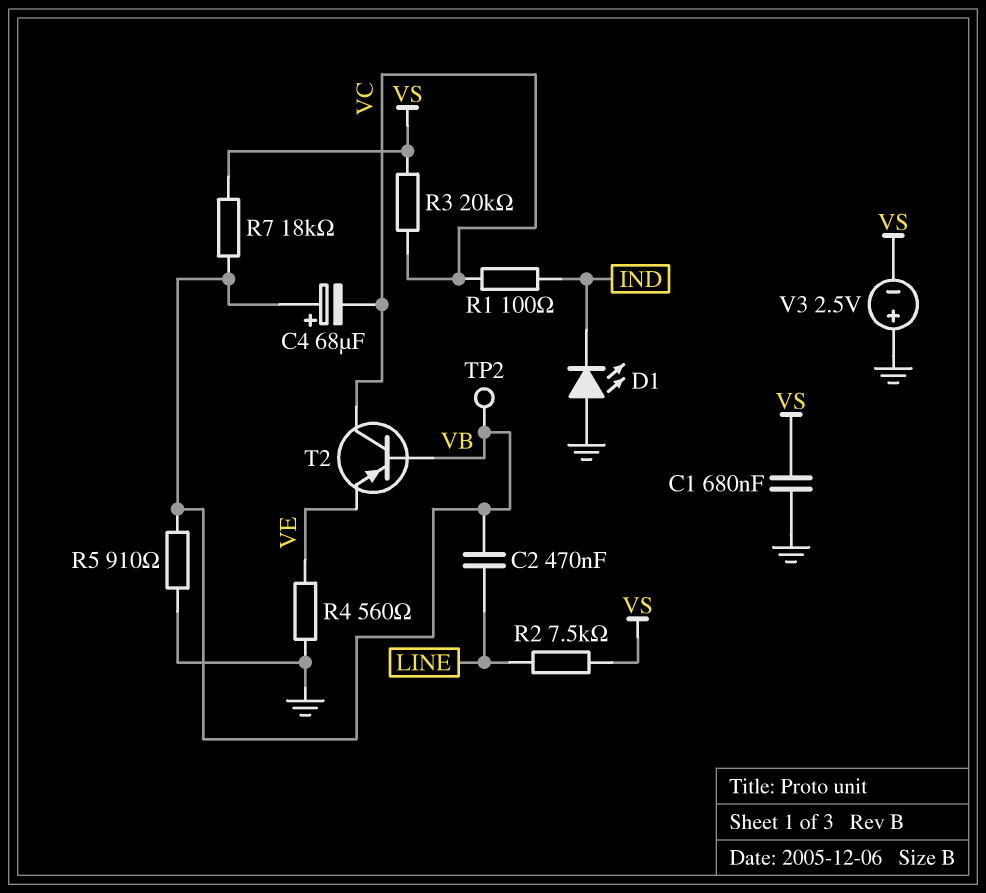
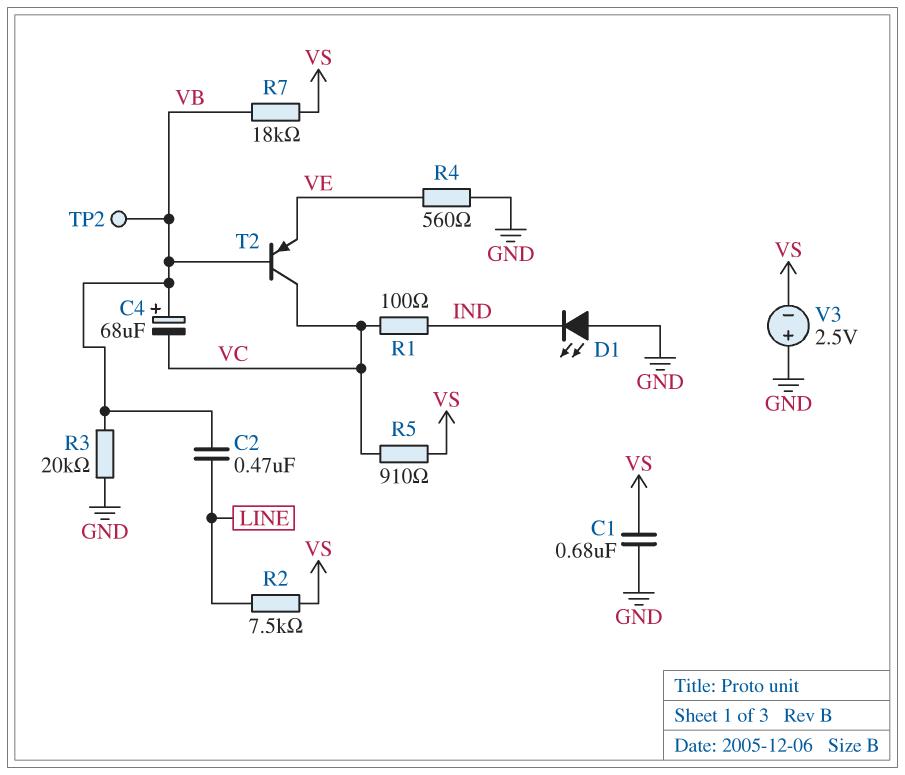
R3: 20k (VC, VS) -> 20k (GND, VB)
R5: 910 (GND, VB) -> 910 (VC, VS)

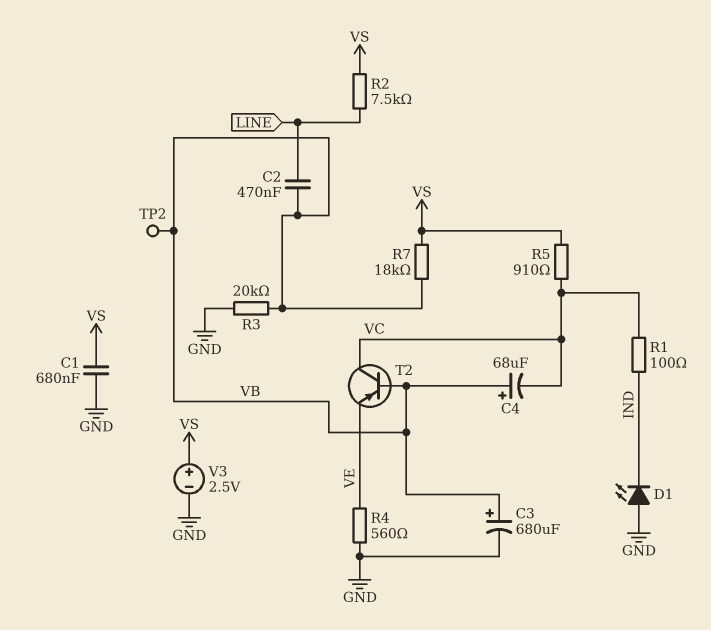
C3: none -> 680uF (plus VB, minus GND)
V3: 2.5V (plus GND, minus VS) -> 2.5V (plus VS, minus GND)

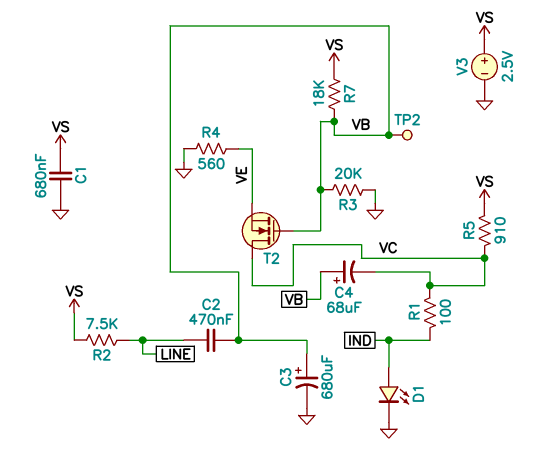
D1: LED (A GND, K IND) -> LED (A IND, K GND)
T2: PNP (B VB, C VC, E VE) -> NMOS (G VB, D VC, S VE)

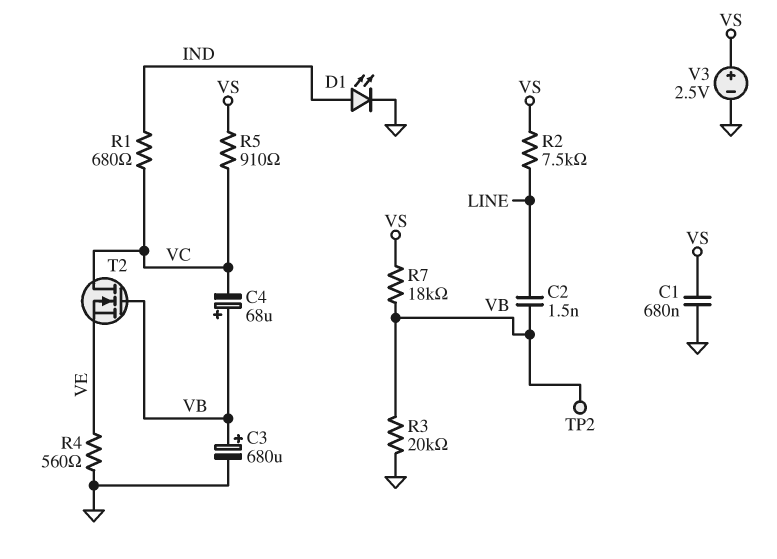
C2: 470nF (LINE, VB) -> 1.5nF (LINE, VB)
R1: 100 (IND, VC) -> 680 (IND, VC)

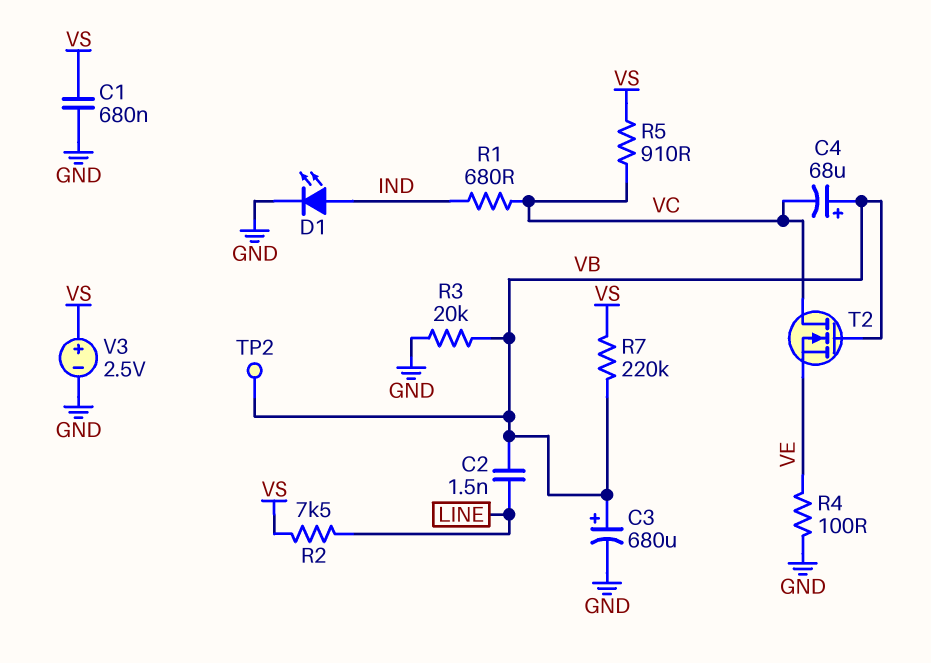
R4: 560 (GND, VE) -> 100 (GND, VE)
R7: 18k (VB, VS) -> 220k (VB, VS)

